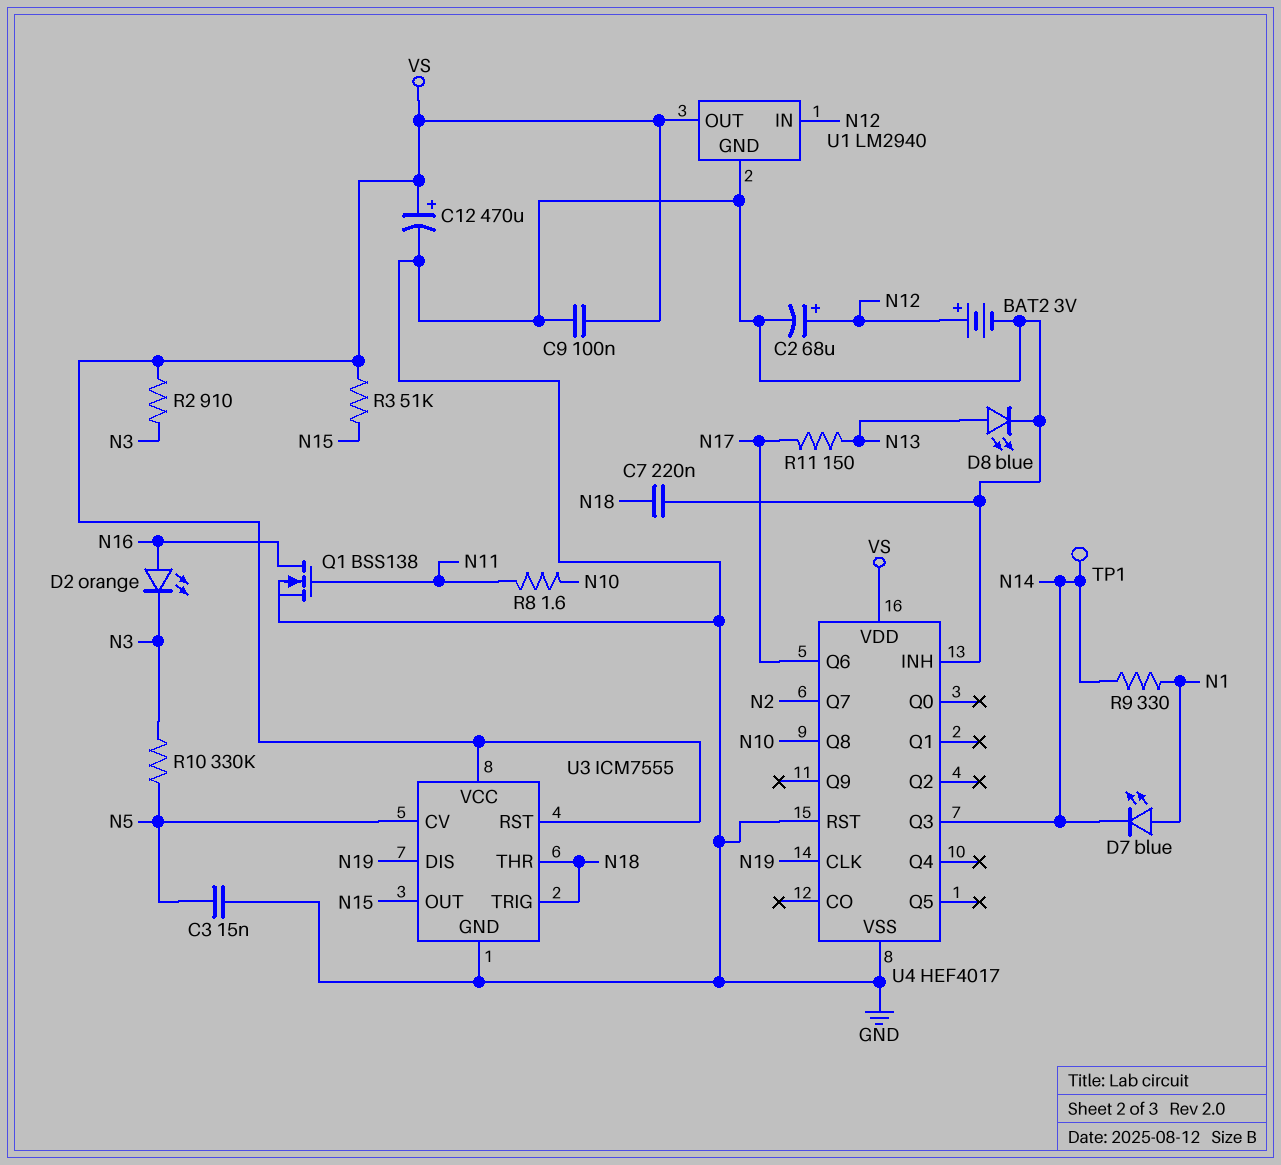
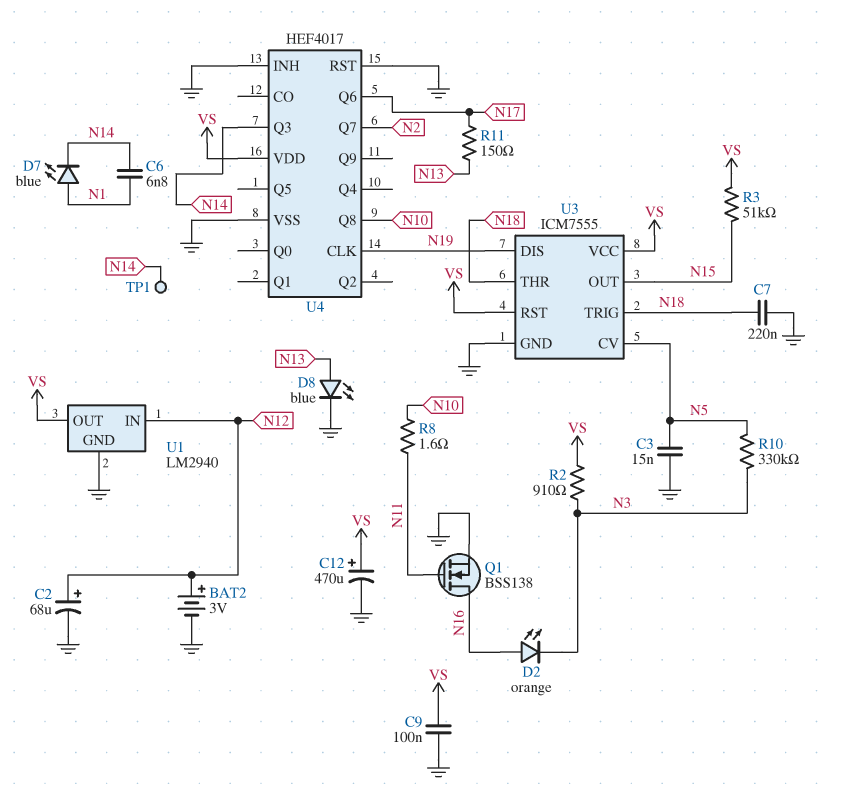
C6: none -> 6.8nF (N1, N14)
R9: 330 (N1, N14) -> none

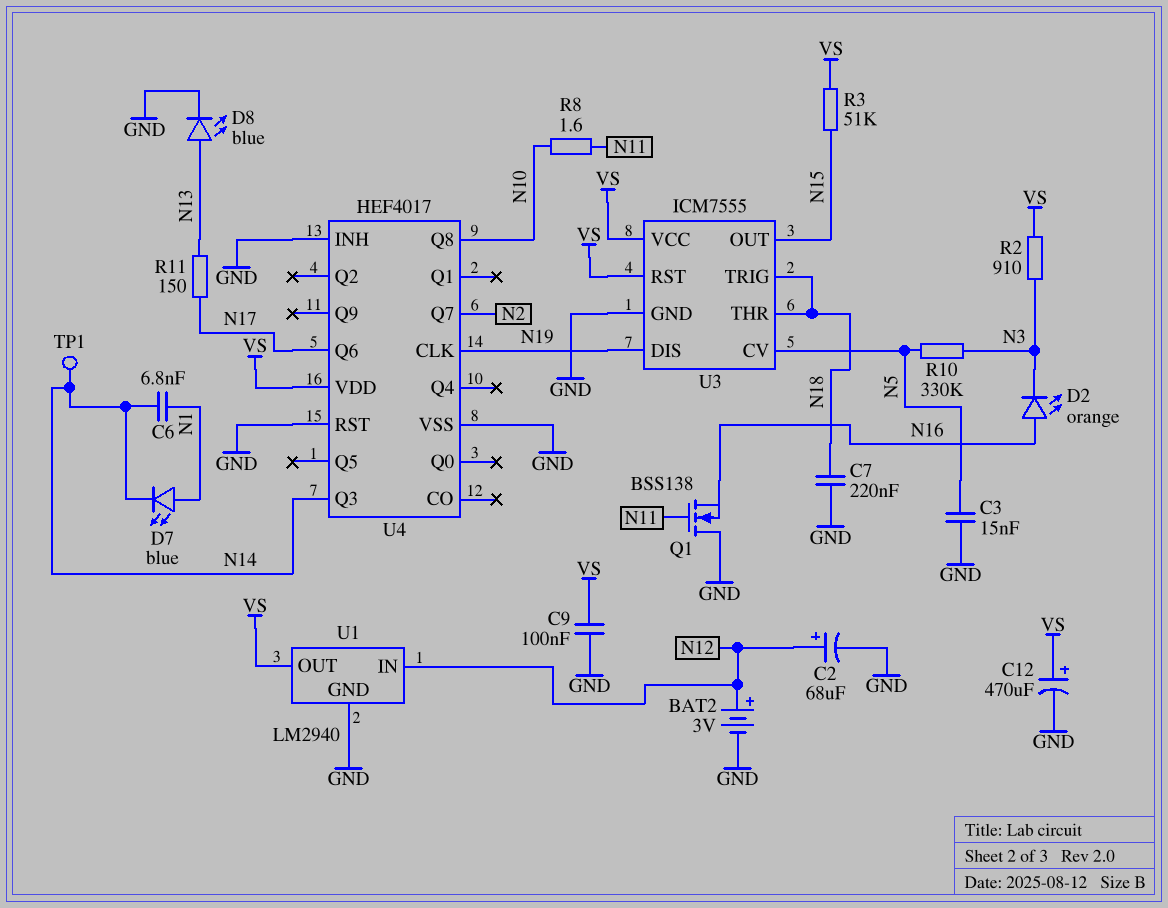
Q1: NMOS BSS138 (G N11, D N16, S GND) -> NMOS BSS138 (G N11, D GND, S N16)

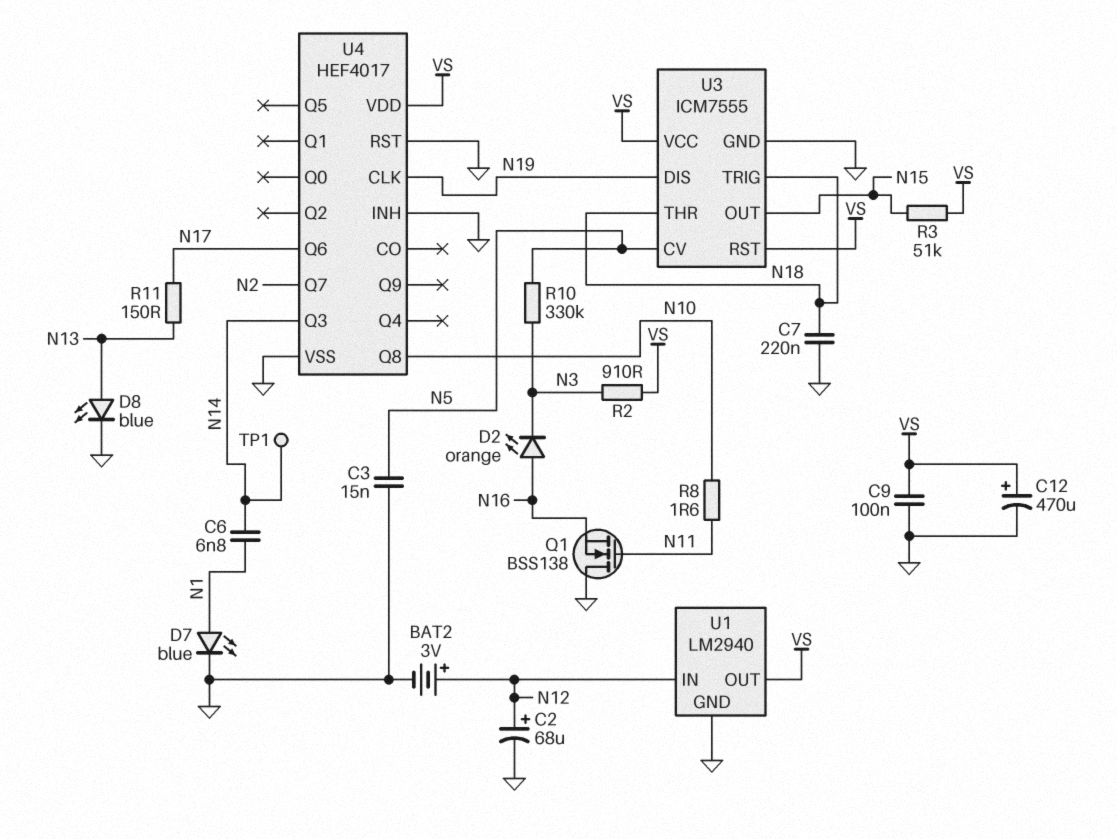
D7: LED blue (A N1, K N14) -> LED blue (A N1, K GND)

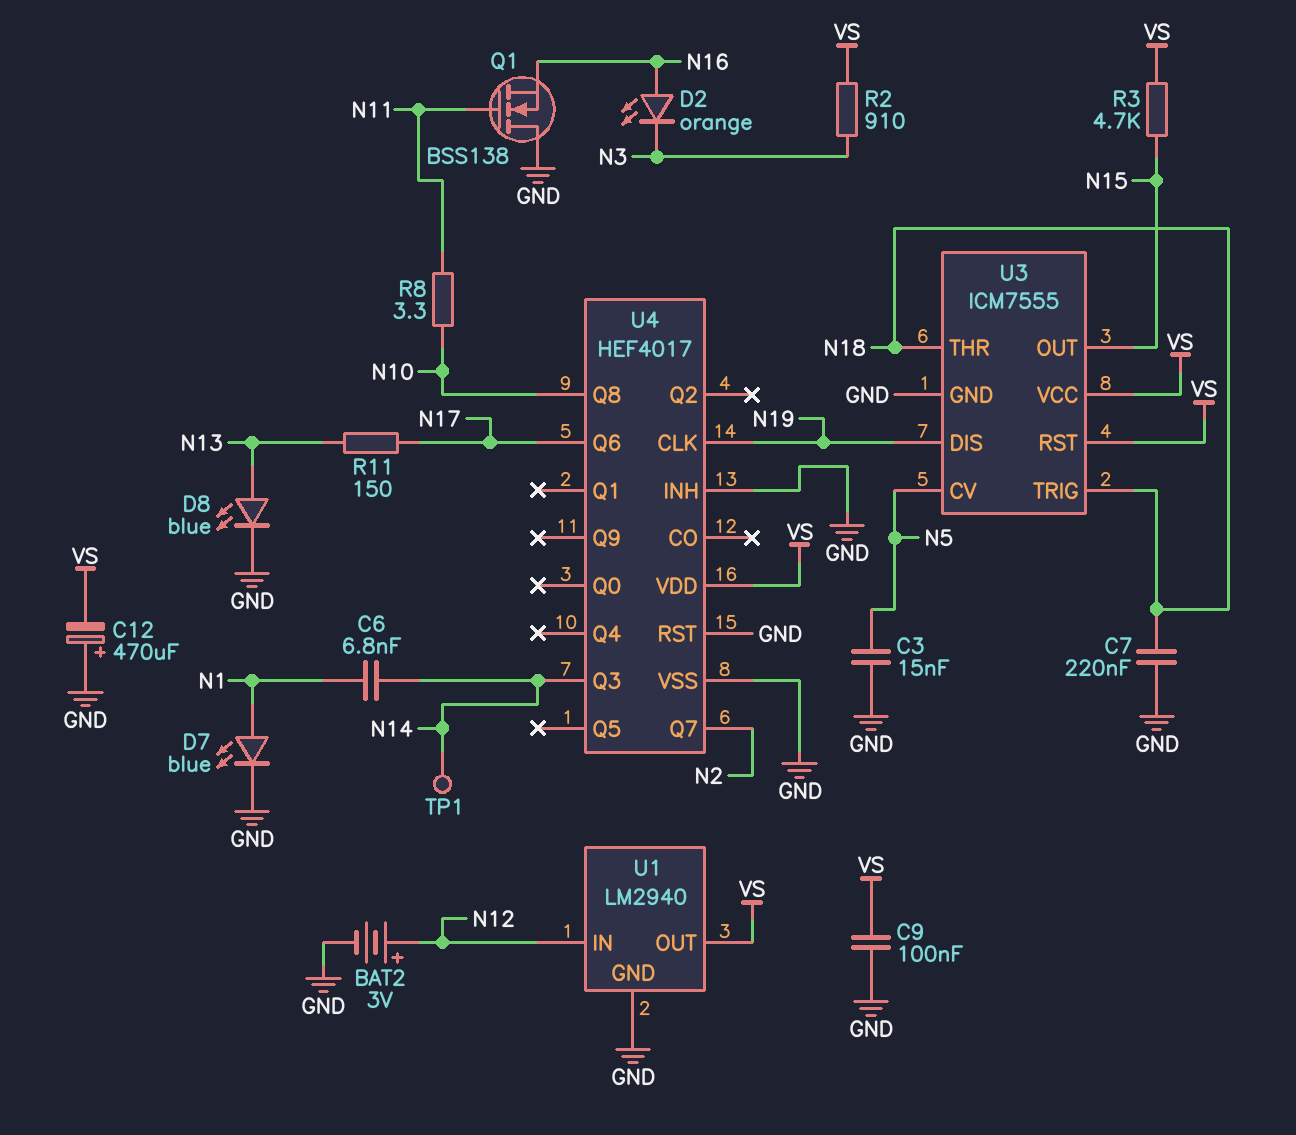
C2: 68uF (plus N12, minus GND) -> none
C12: 470uF (plus VS, minus GND) -> 470uF (plus GND, minus VS)
R3: 51k (N15, VS) -> 4.7k (N15, VS)
R8: 1.6 (N10, N11) -> 3.3 (N10, N11)
R10: 330k (N3, N5) -> none

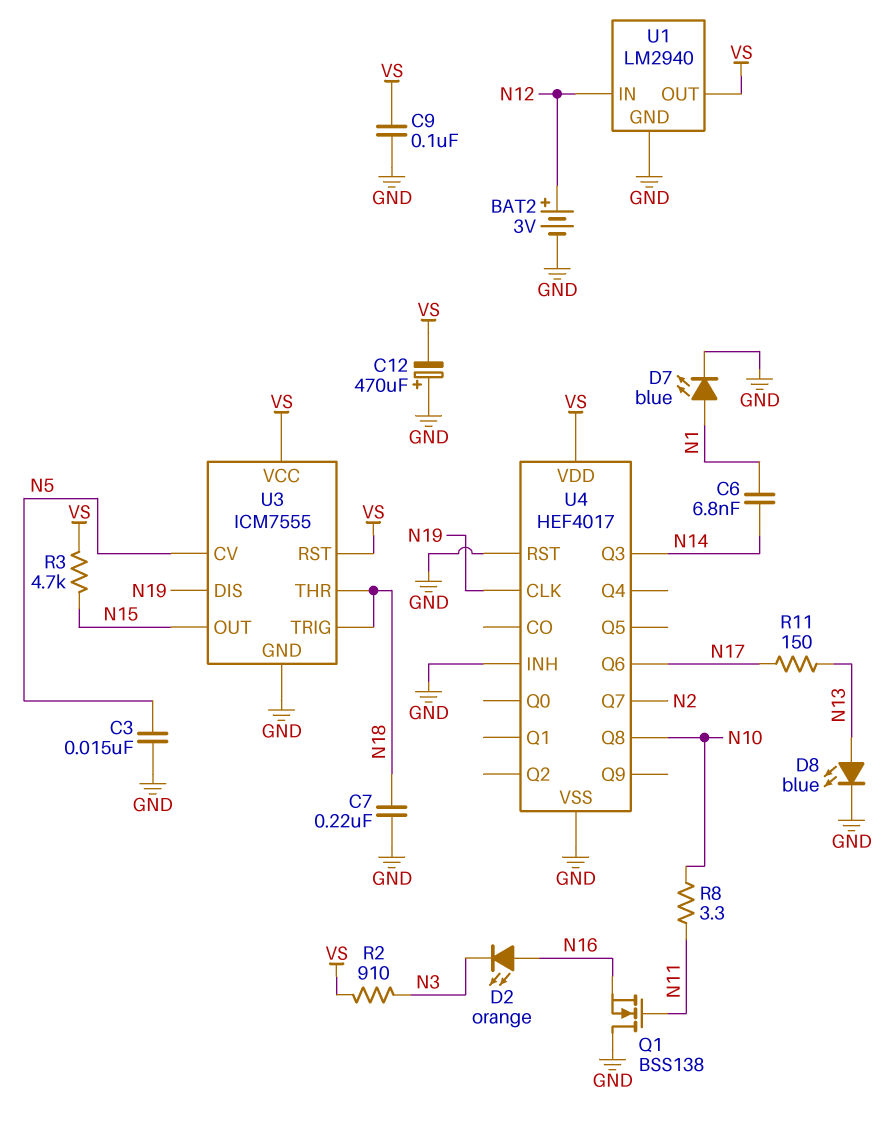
TP1: test point (N14) -> none

